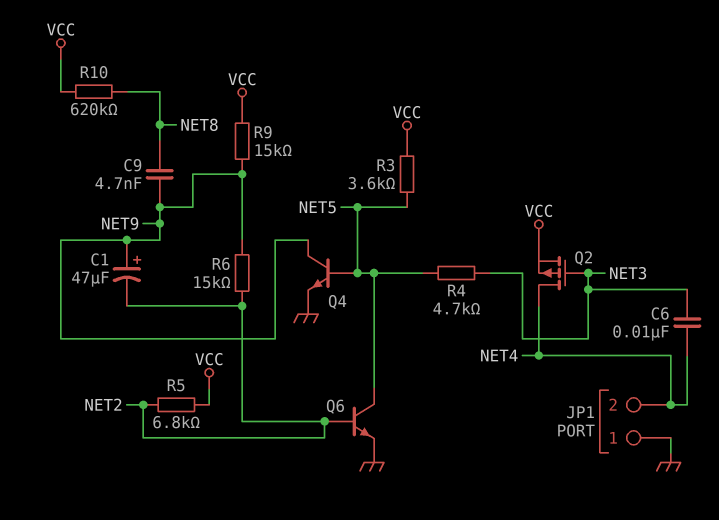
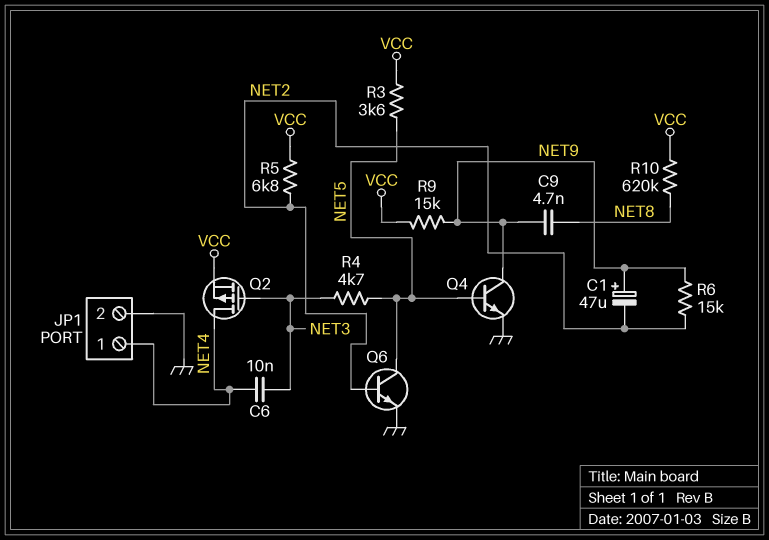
JP1 pin 1: GND -> NET4
JP1 pin 2: NET4 -> GND

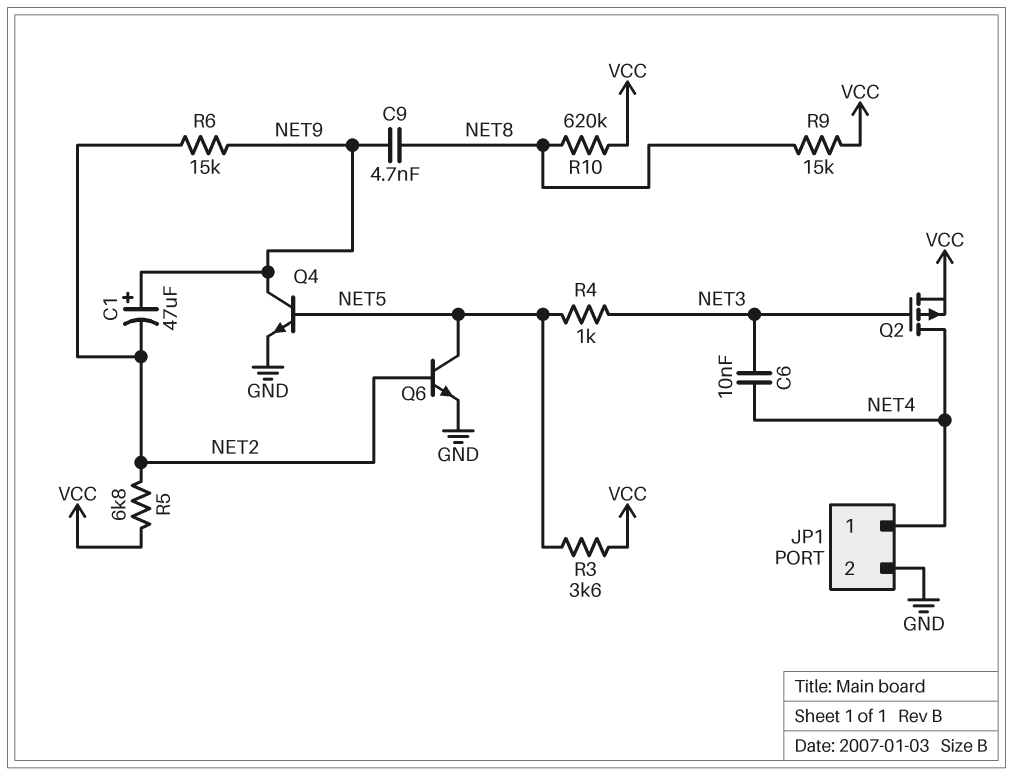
R4: 4.7k (NET3, NET5) -> 1k (NET3, NET5)
R9: 15k (NET9, VCC) -> 15k (NET8, VCC)

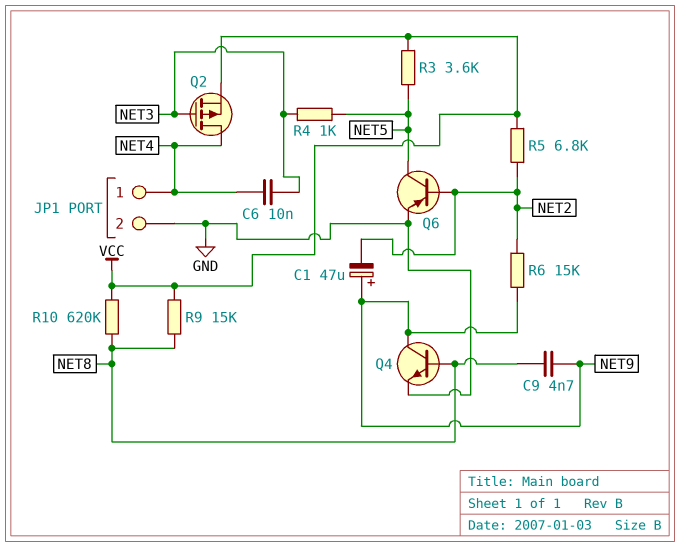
Q4: NPN (B NET5, C NET9, E GND) -> NPN (B NET8, C NET9, E GND)
Q6: NPN (B NET2, C NET5, E GND) -> PNP (B NET2, C NET5, E GND)

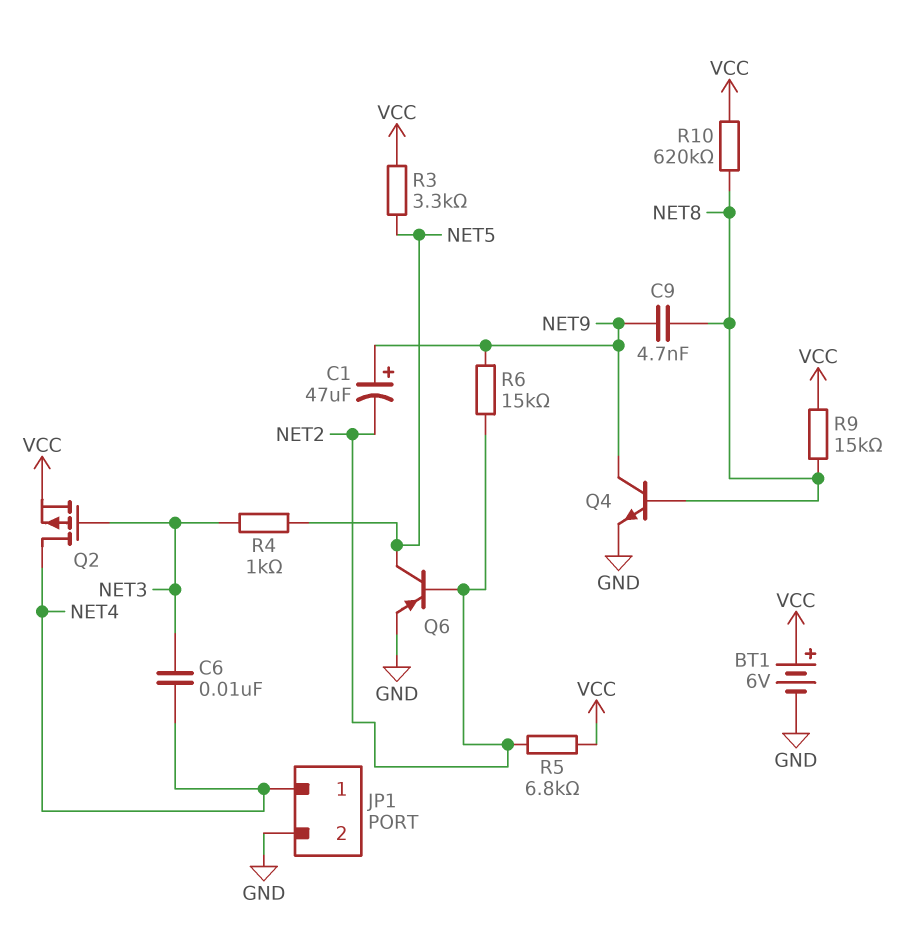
BT1: none -> 6V (plus VCC, minus GND)
R3: 3.6k (NET5, VCC) -> 3.3k (NET5, VCC)

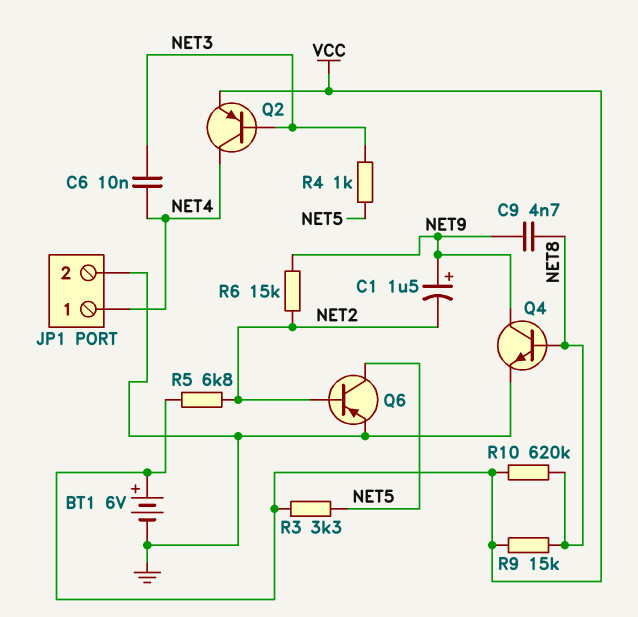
C1: 47uF (plus NET9, minus NET2) -> 1.5uF (plus NET9, minus NET2)
Q2: PMOS (G NET3, D NET4, S VCC) -> PNP (B NET3, C NET4, E VCC)

